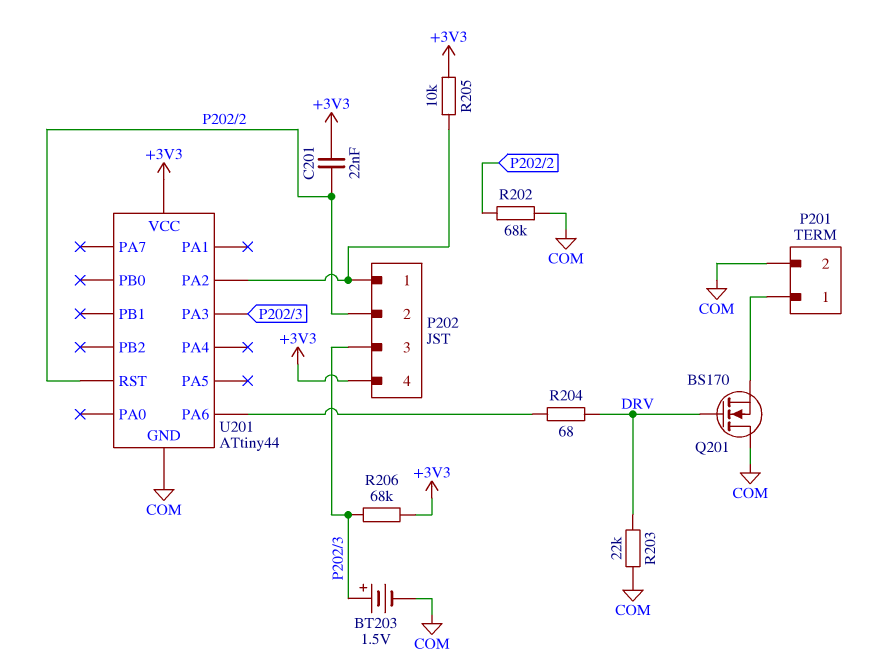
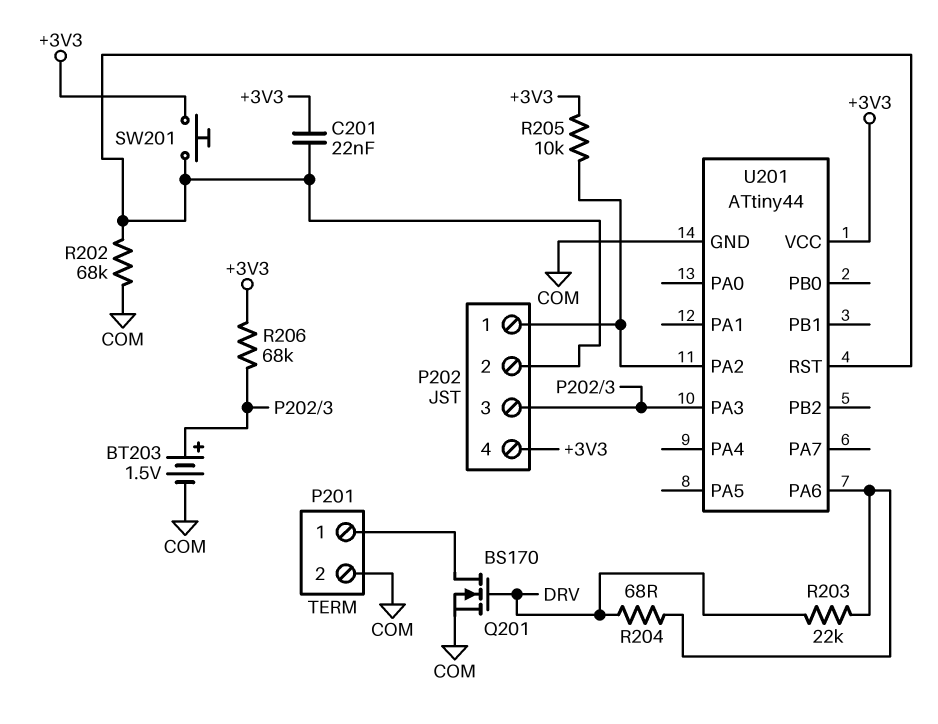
Q201: NMOS BS170 (G DRV, D COM, S P201/1) -> NMOS BS170 (G DRV, D P201/1, S COM)
R203: 22k (COM, DRV) -> 22k (DRV, U201/PA6)
SW201: none -> button (+3V3, P202/2)

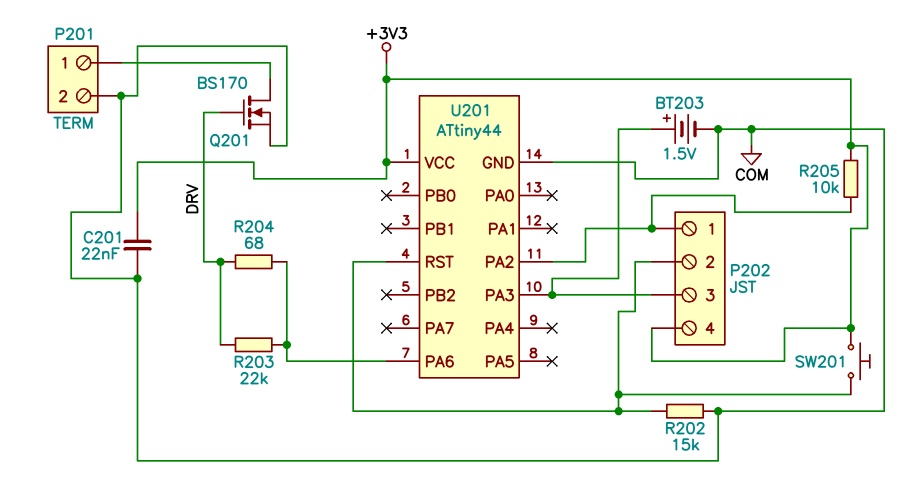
C201: 22nF (+3V3, P202/2) -> 22nF (+3V3, COM)
R202: 68k (COM, P202/2) -> 15k (COM, P202/2)
R206: 68k (+3V3, P202/3) -> none

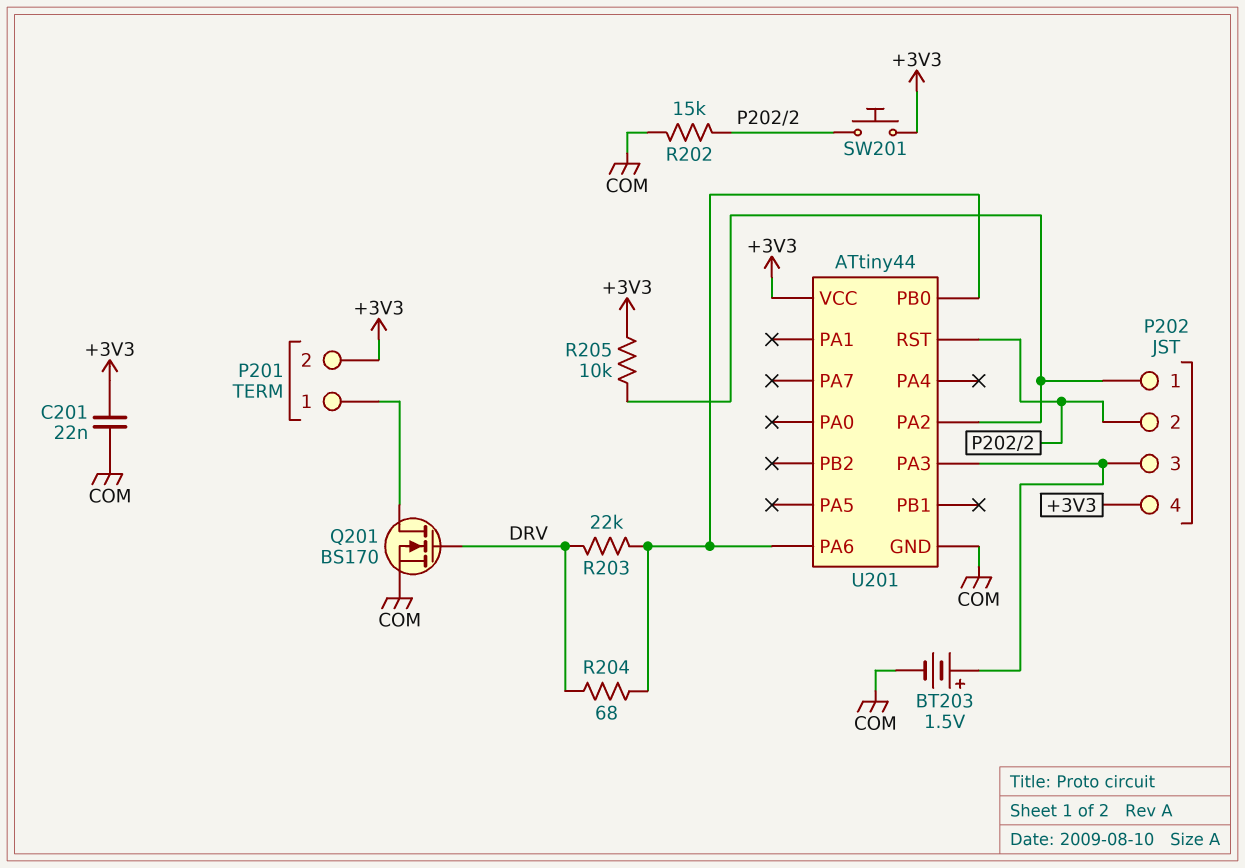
P201 pin 2: COM -> +3V3
U201 pin PB0: none -> U201/PA6

